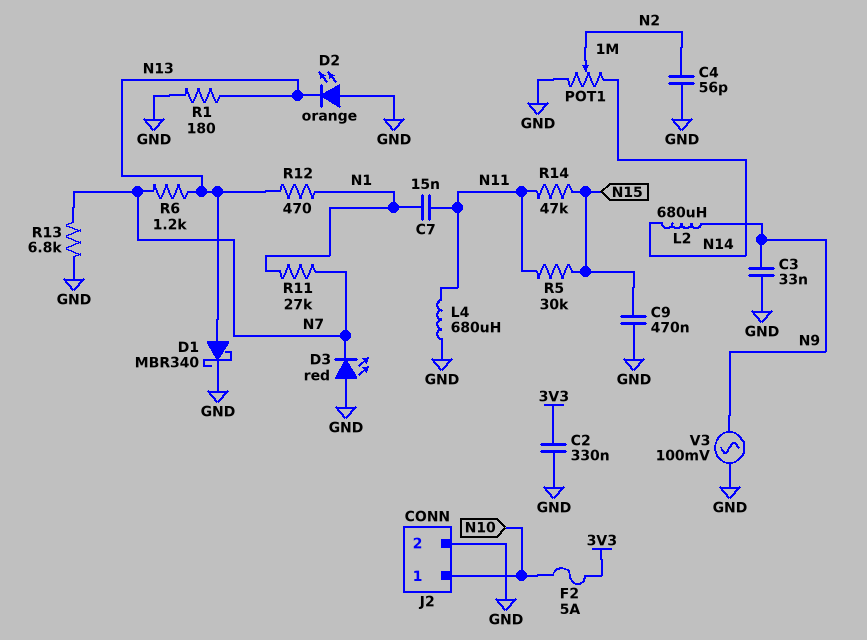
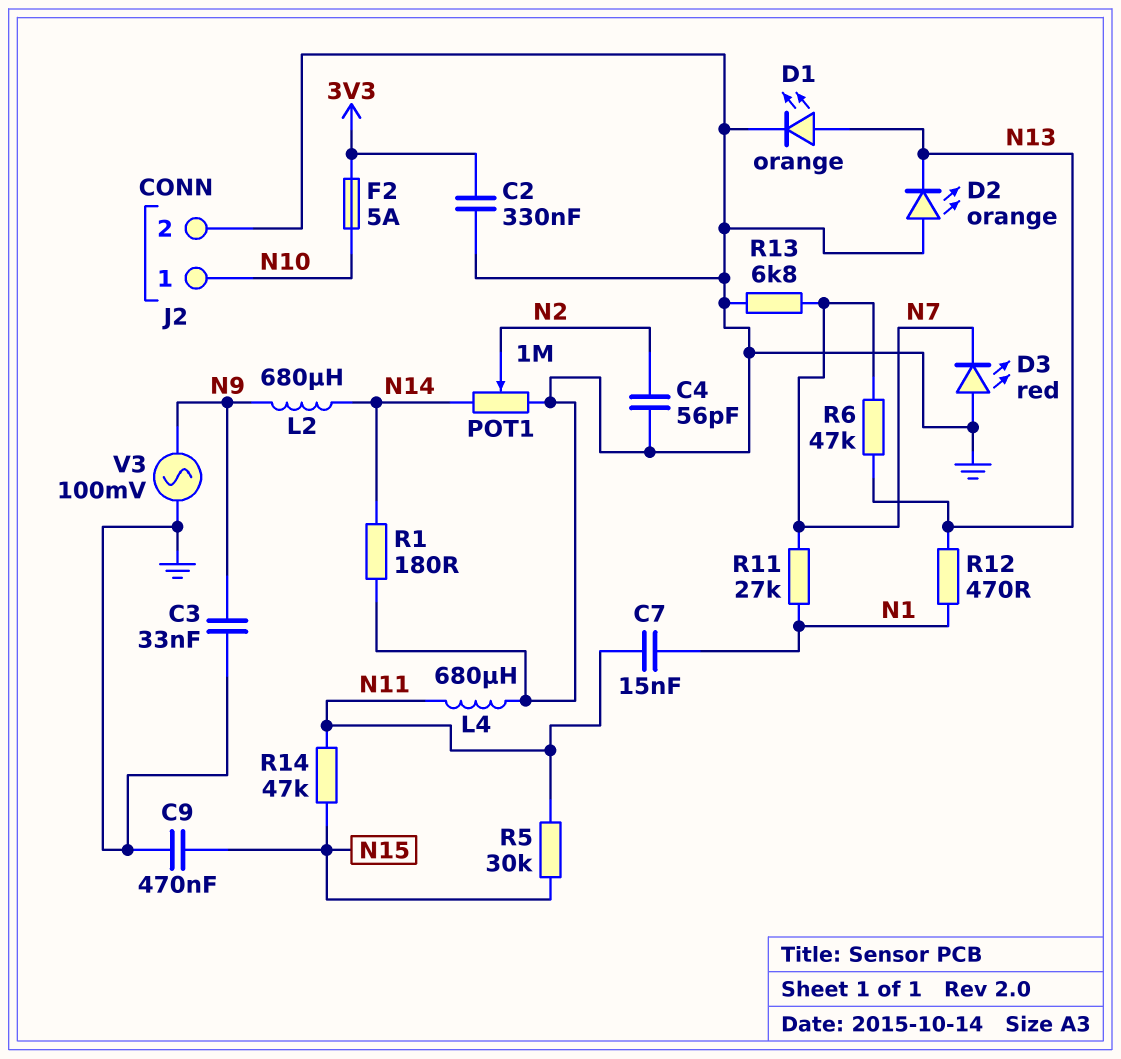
D1: schottky MBR340 (A N13, K GND) -> LED orange (A N13, K GND)
R1: 180 (GND, N13) -> 180 (GND, N14)
R6: 1.2k (N7, N13) -> 47k (N7, N13)

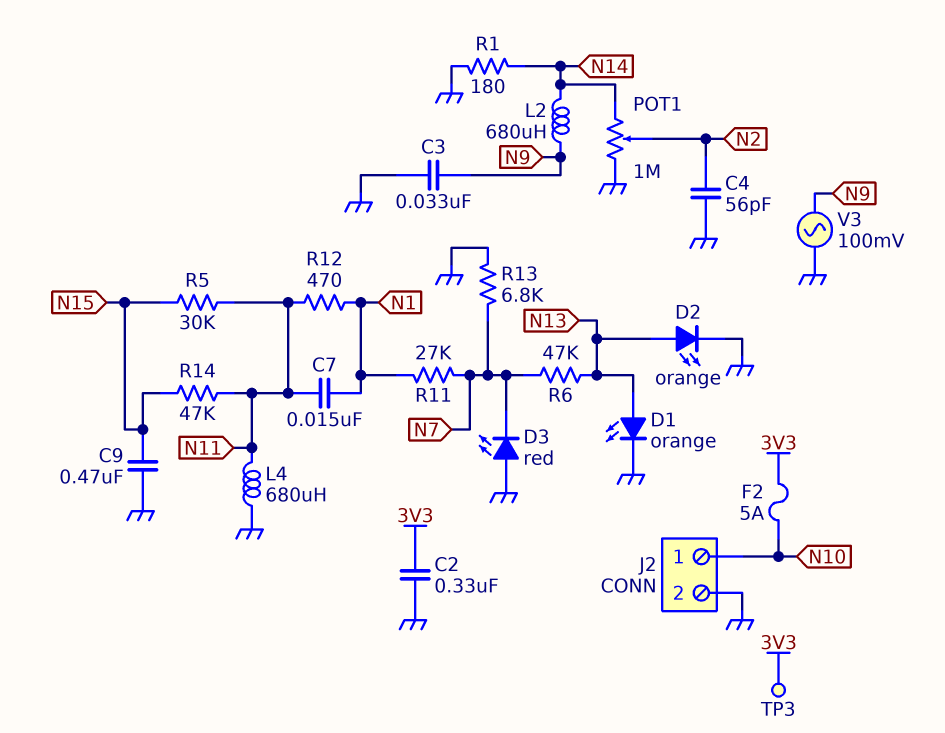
D2: LED orange (A GND, K N13) -> LED orange (A N13, K GND)
R12: 470 (N1, N13) -> 470 (N1, N11)
TP3: none -> test point (3V3)

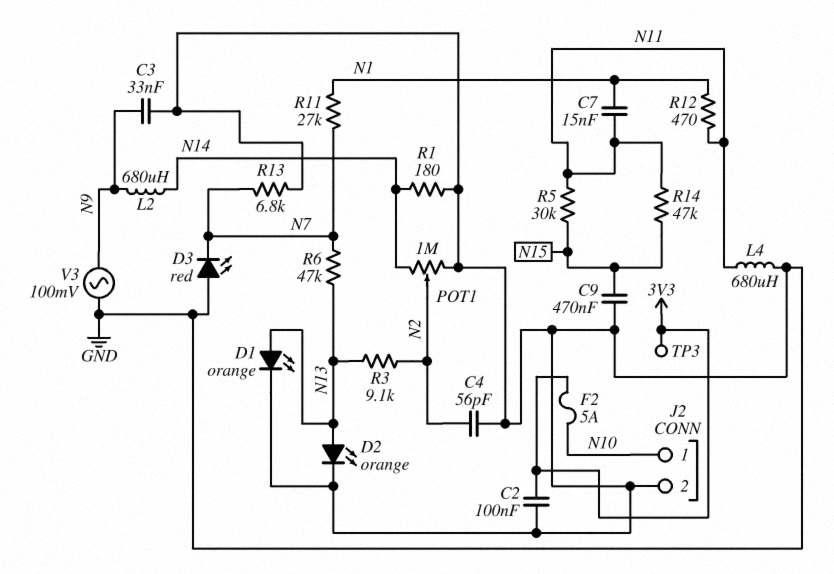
C2: 330nF (3V3, GND) -> 100nF (3V3, GND)
R3: none -> 9.1k (N2, N13)

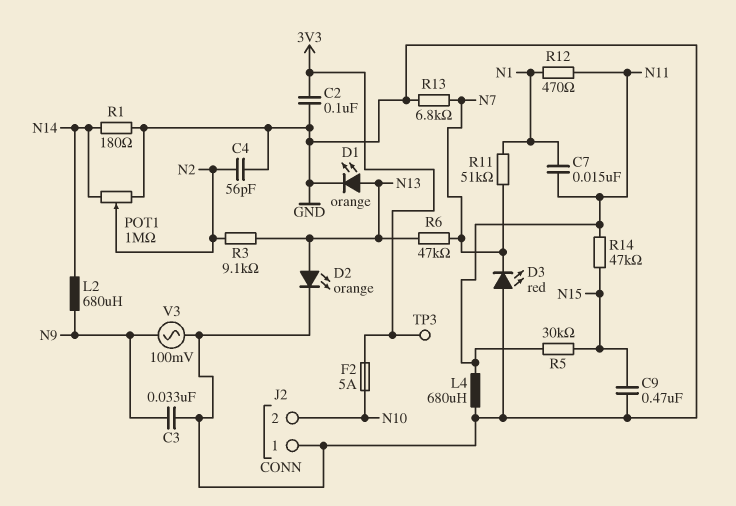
J2 pin 1: N10 -> GND
J2 pin 2: GND -> N10
R11: 27k (N1, N7) -> 51k (N1, N7)

